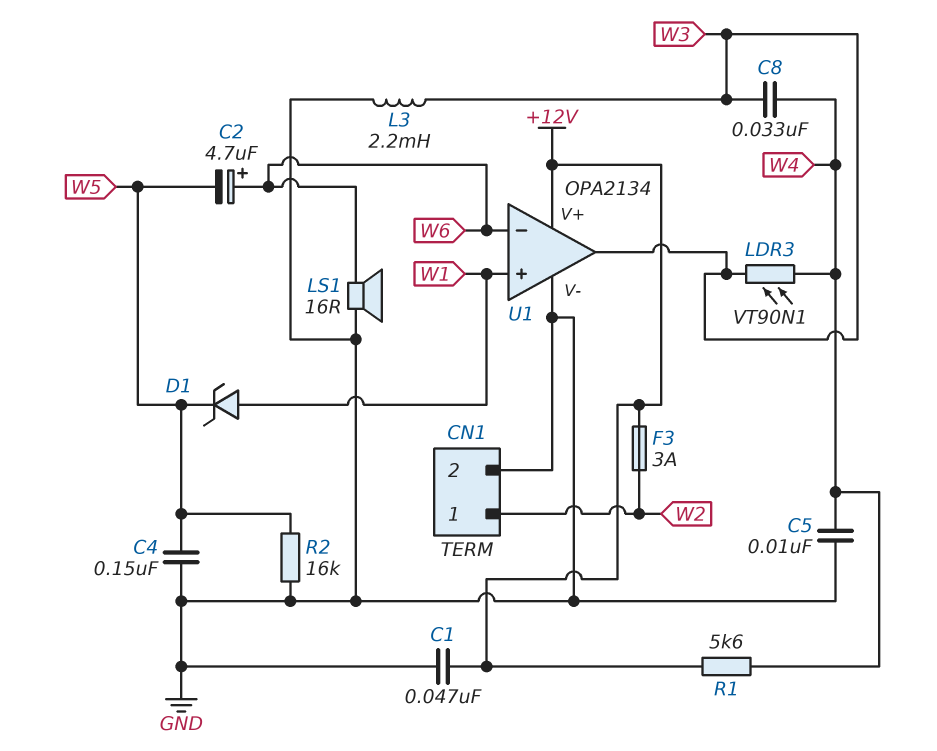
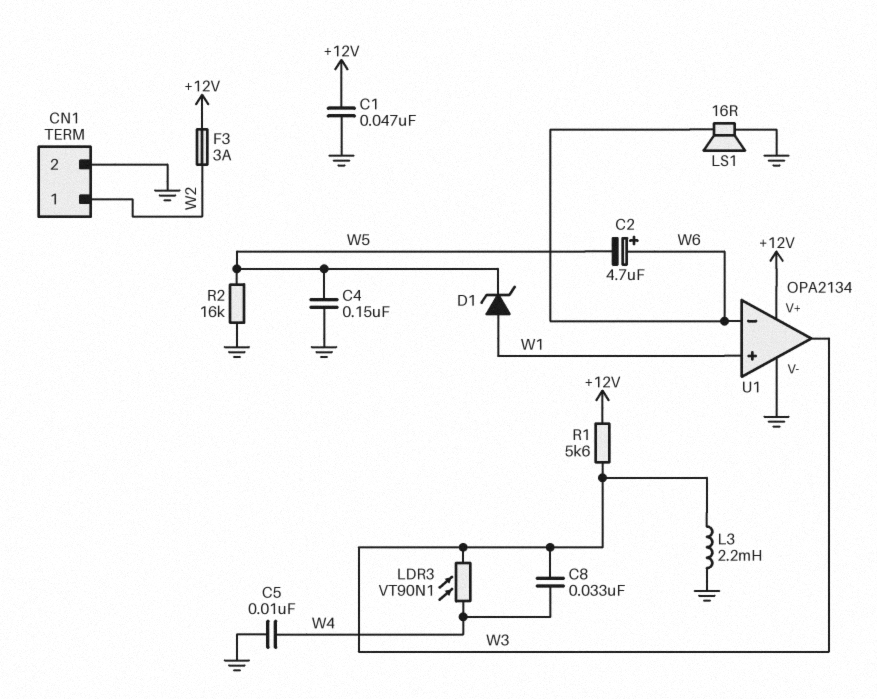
R1: 5.6k (+12V, W4) -> 5.6k (+12V, W3)

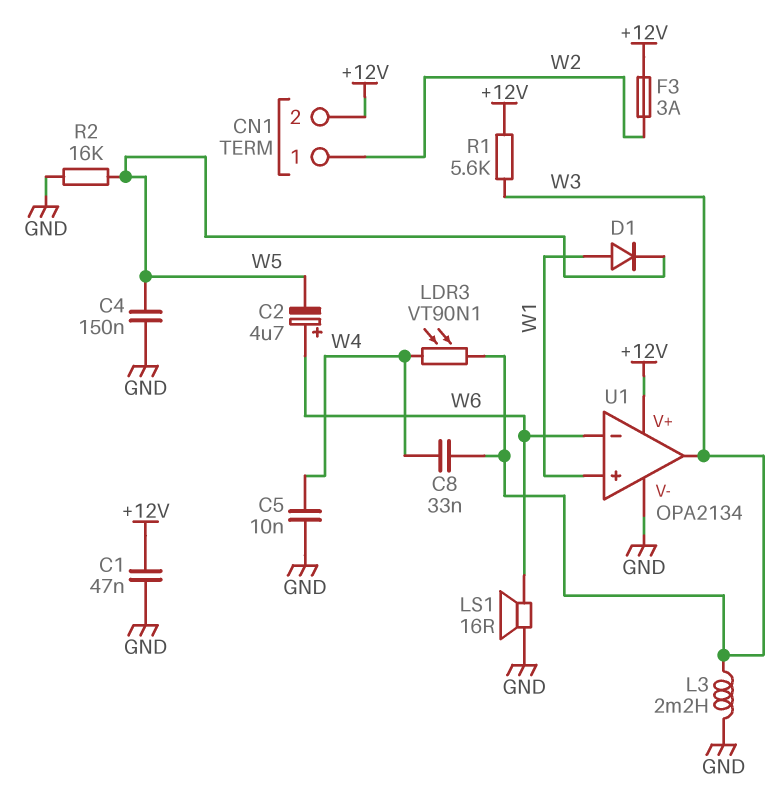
CN1 pin 2: GND -> +12V
D1: zener (A W1, K W5) -> diode (A W1, K W5)

